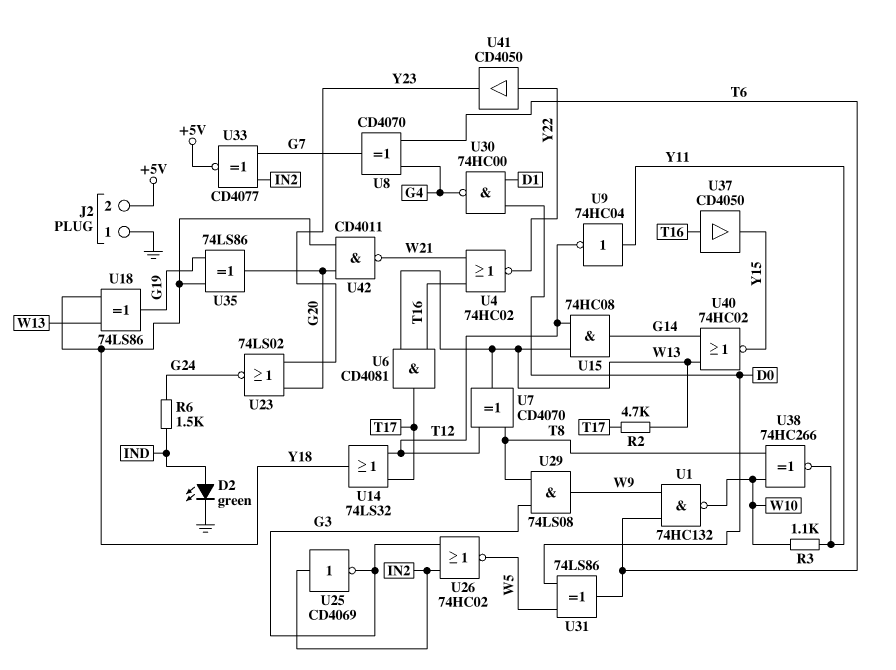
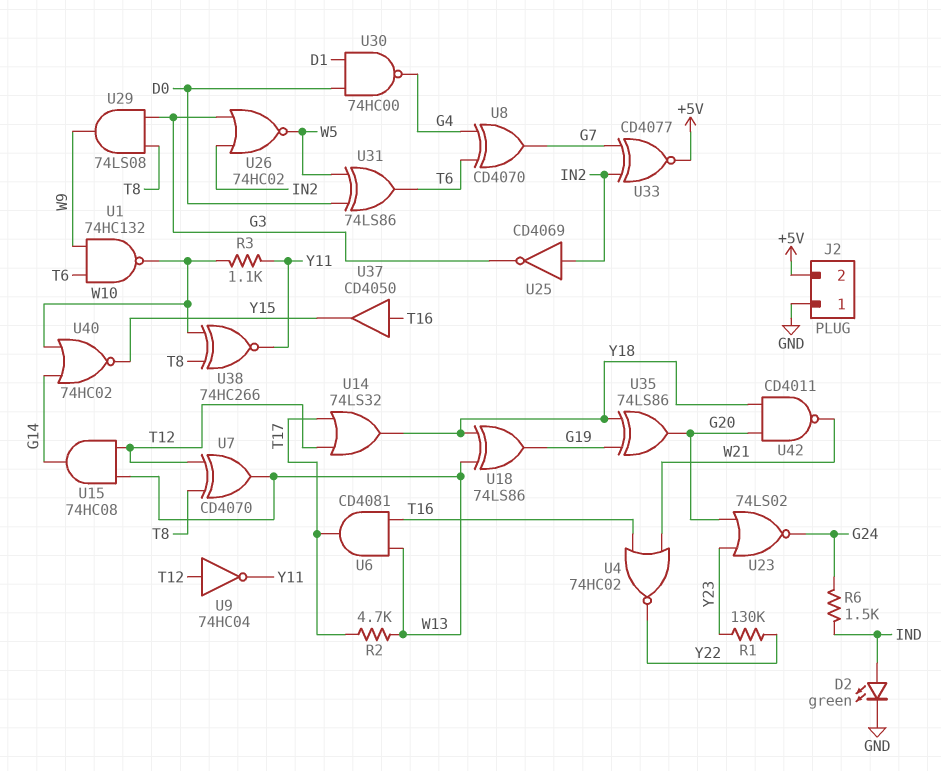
R1: none -> 130k (Y22, Y23)
U9: NOT 74HC04 (in Y11, out T12) -> NOT 74HC04 (in T12, out Y11)
U40: NOR 74HC02 (in G14, in W13, out Y15) -> NOR 74HC02 (in G14, in W10, out Y15)
U41: buffer CD4050 (in Y22, out Y23) -> none

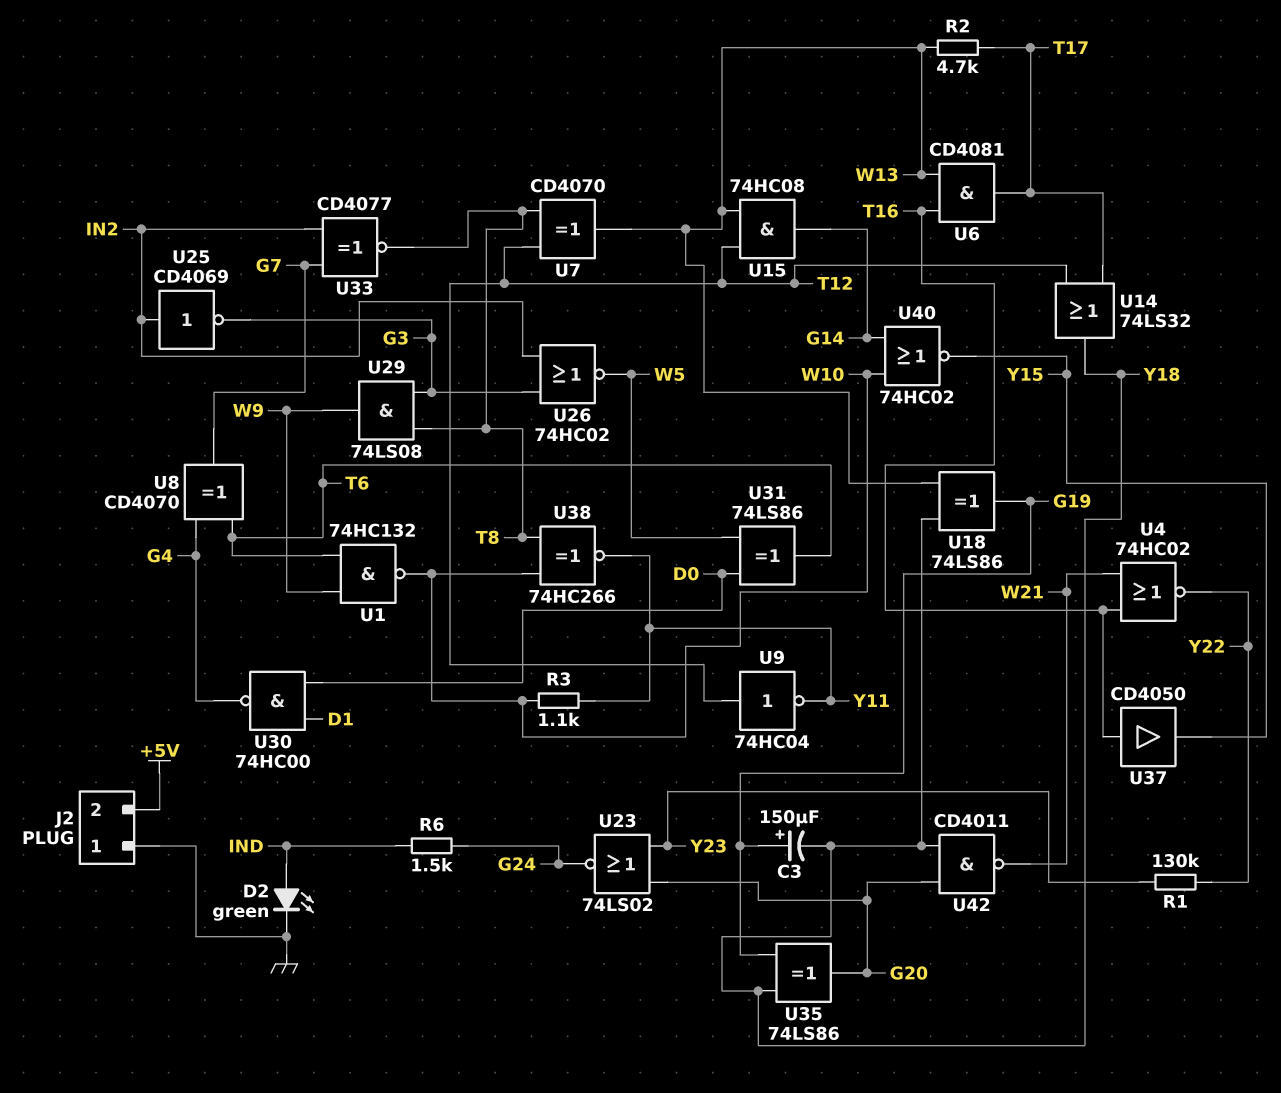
C3: none -> 150uF (plus G19, minus Y18)
U33: XNOR CD4077 (in G7, in IN2, out +5V) -> XNOR CD4077 (in G7, in IN2, out T8)

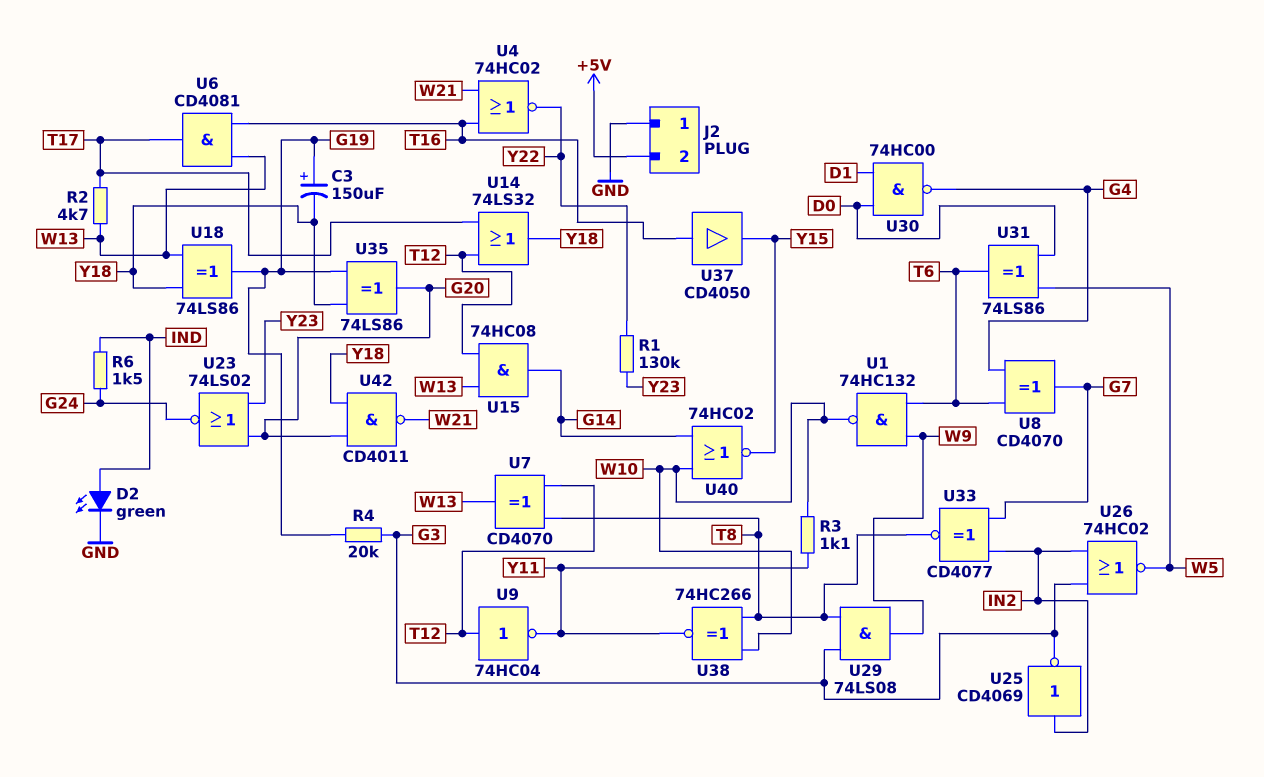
R4: none -> 20k (G3, G19)

